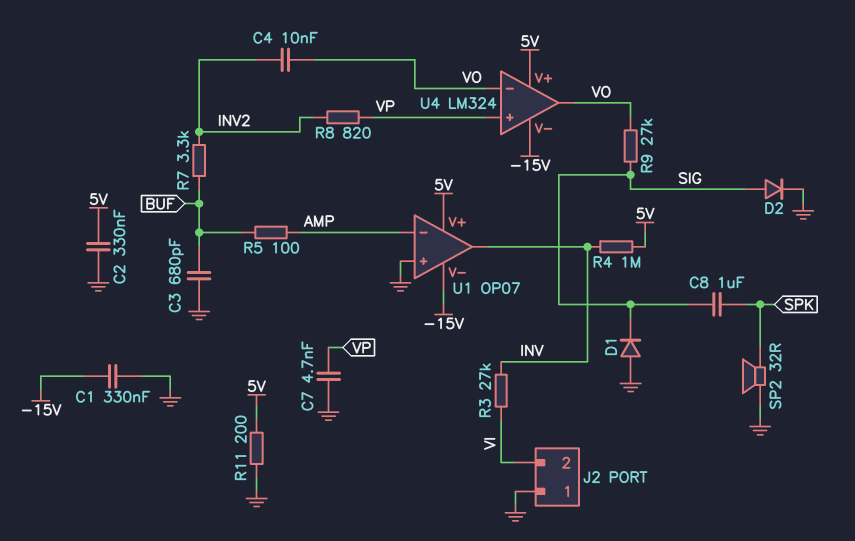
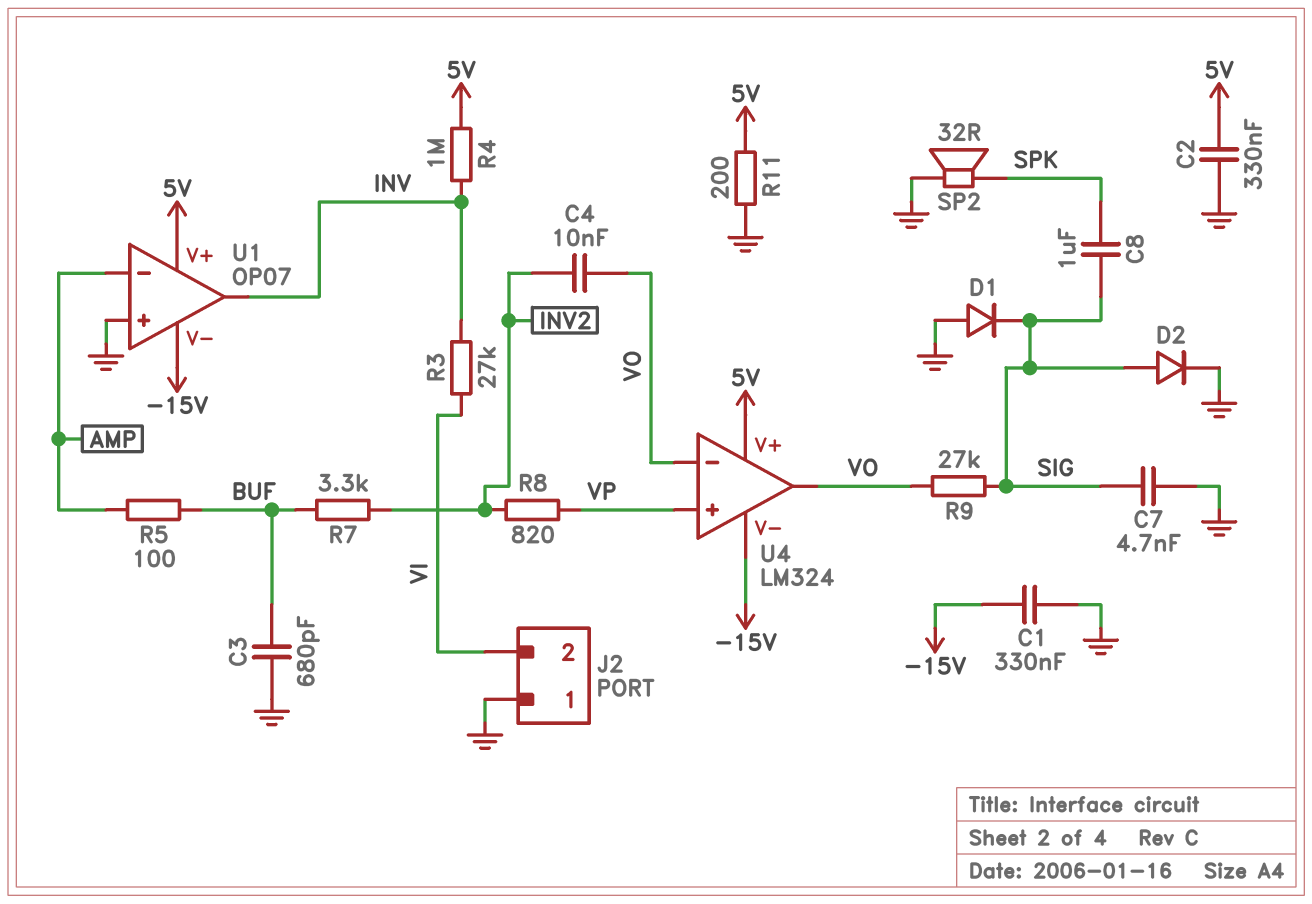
C7: 4.7nF (GND, VP) -> 4.7nF (GND, SIG)

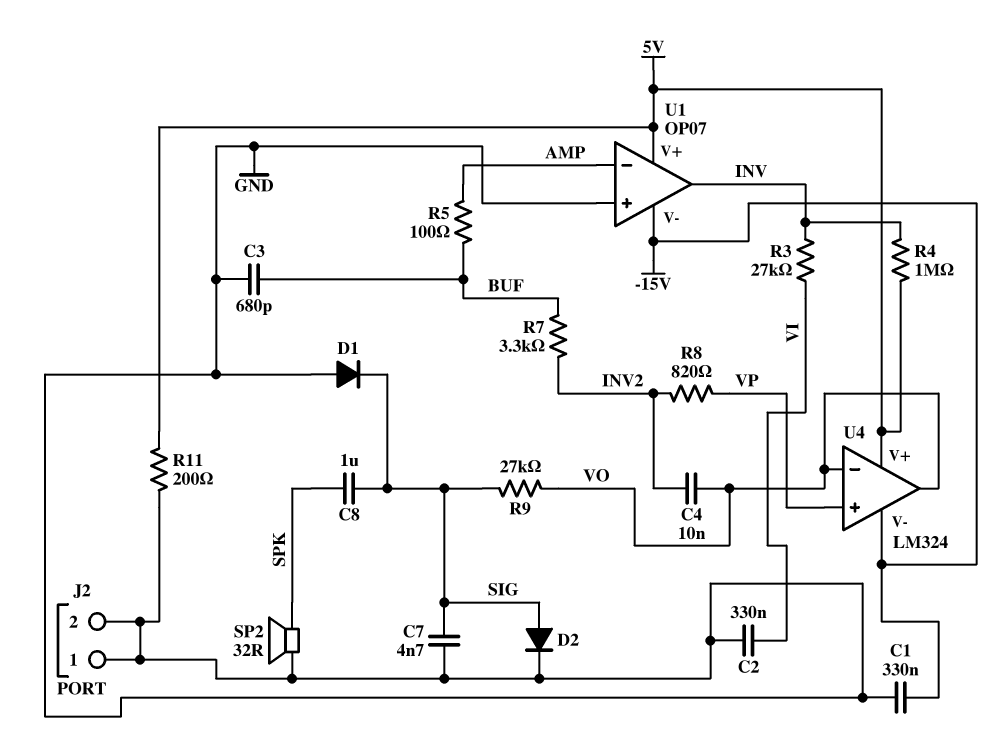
C2: 330nF (5V, GND) -> 330nF (GND, VI)
J2 pin 2: VI -> GND

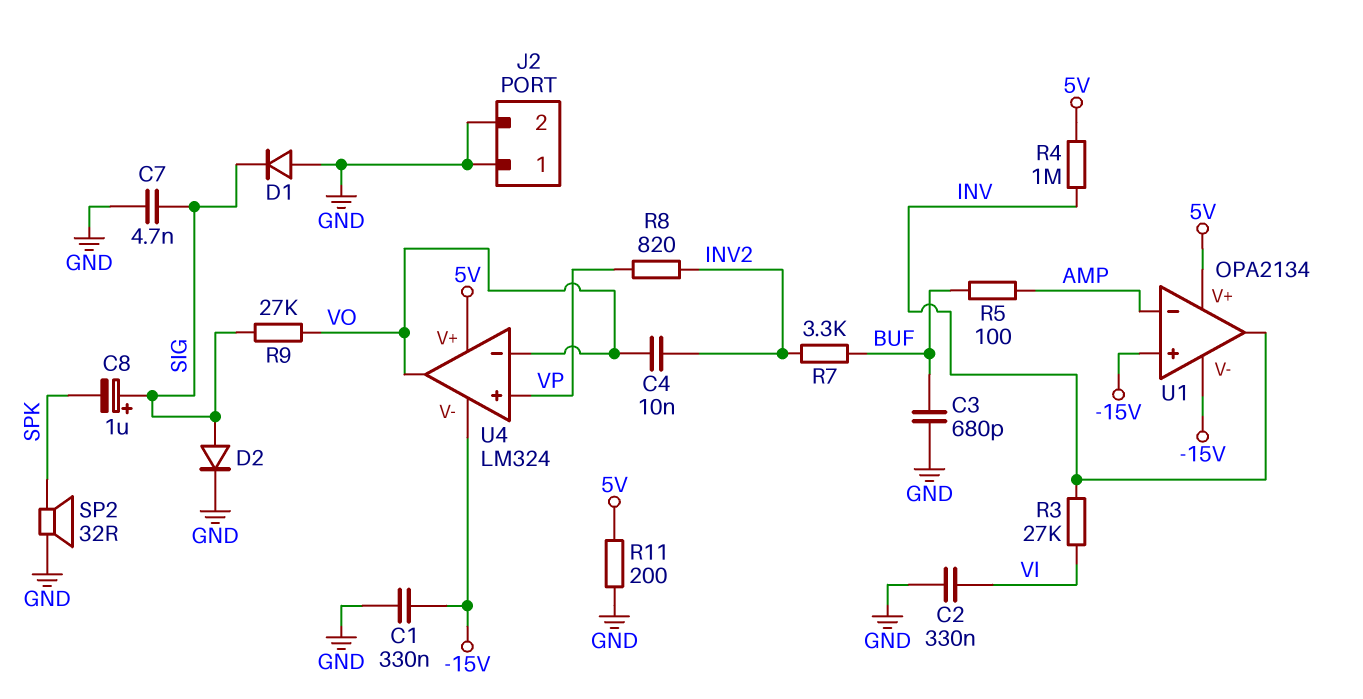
C8: 1uF (SIG, SPK) -> 1uF (plus SIG, minus SPK)
U1: OP07 -> OPA2134
U1 pin in+: GND -> -15V

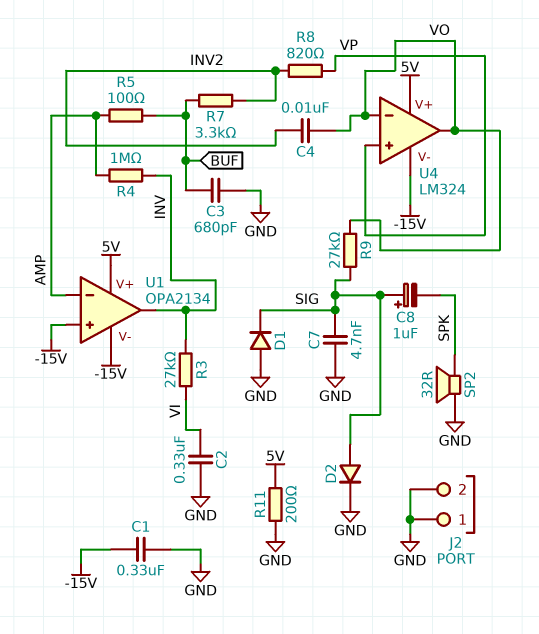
R4: 1M (5V, INV) -> 1M (AMP, INV)

